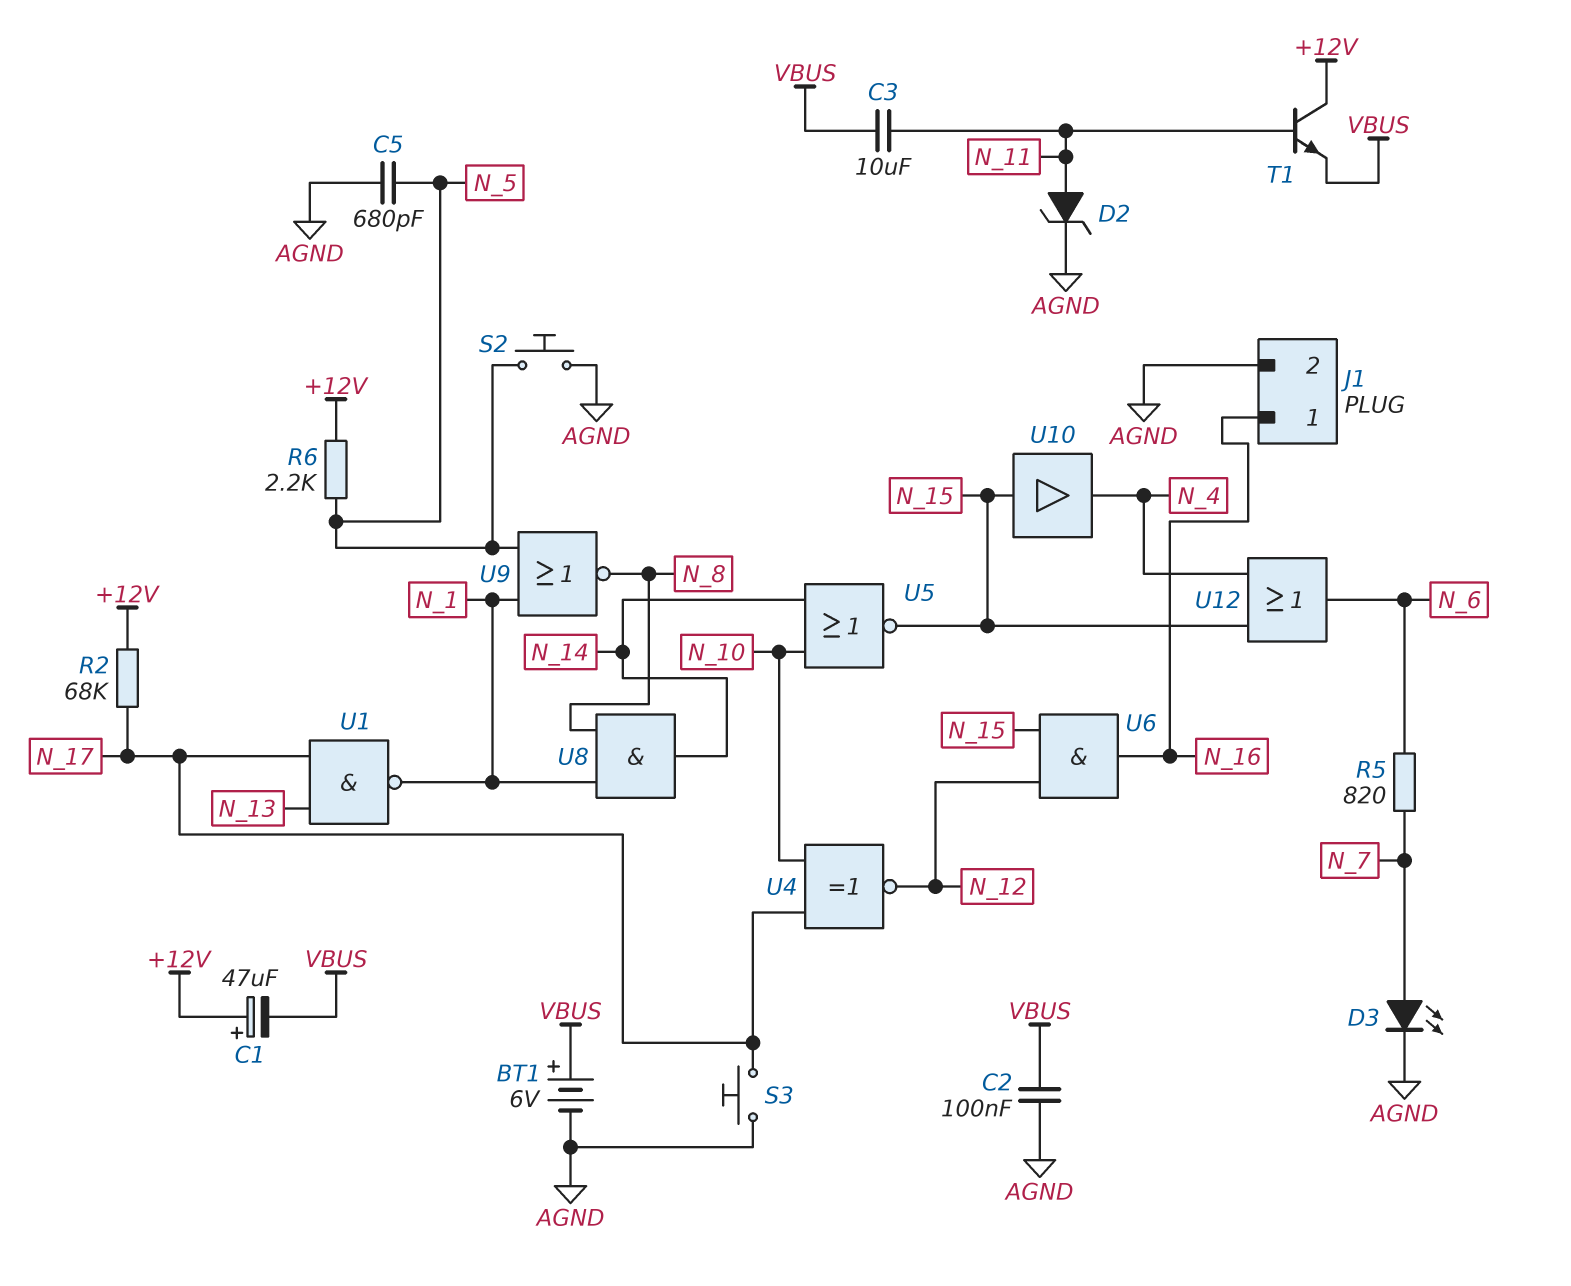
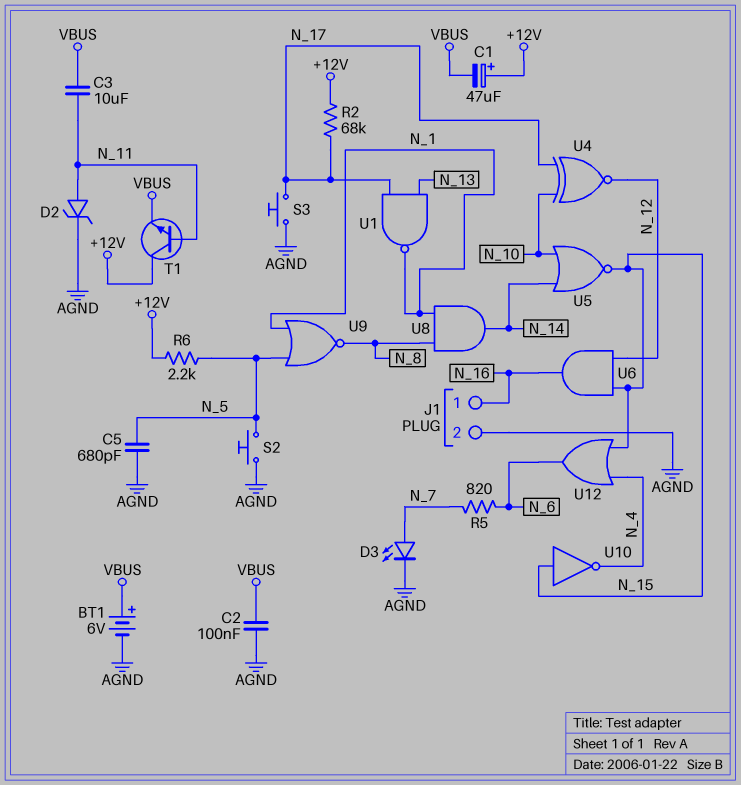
U10: buffer (in N_15, out N_4) -> NOT (in N_15, out N_4)

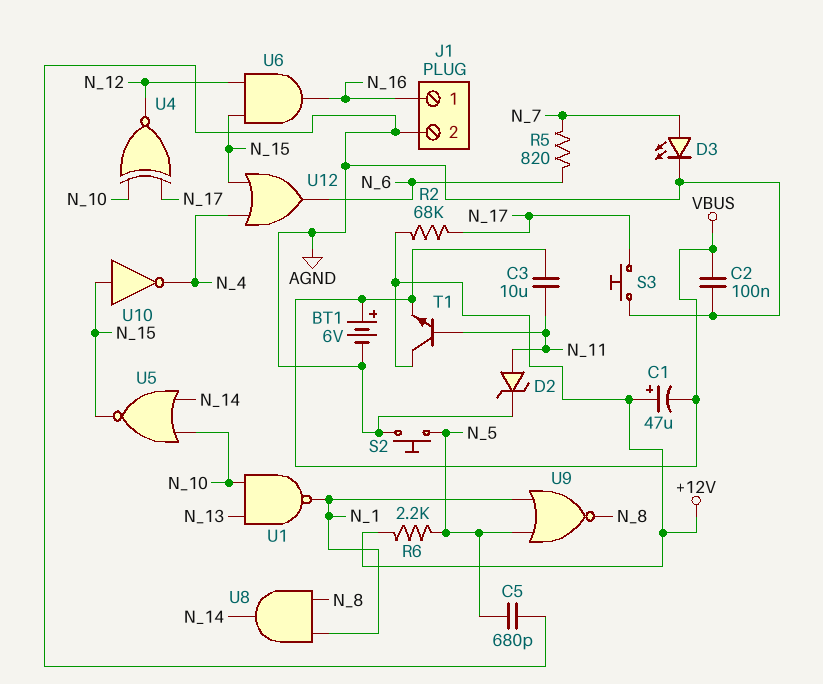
U1: NAND (in N_13, in N_17, out N_1) -> NAND (in N_10, in N_13, out N_1)

